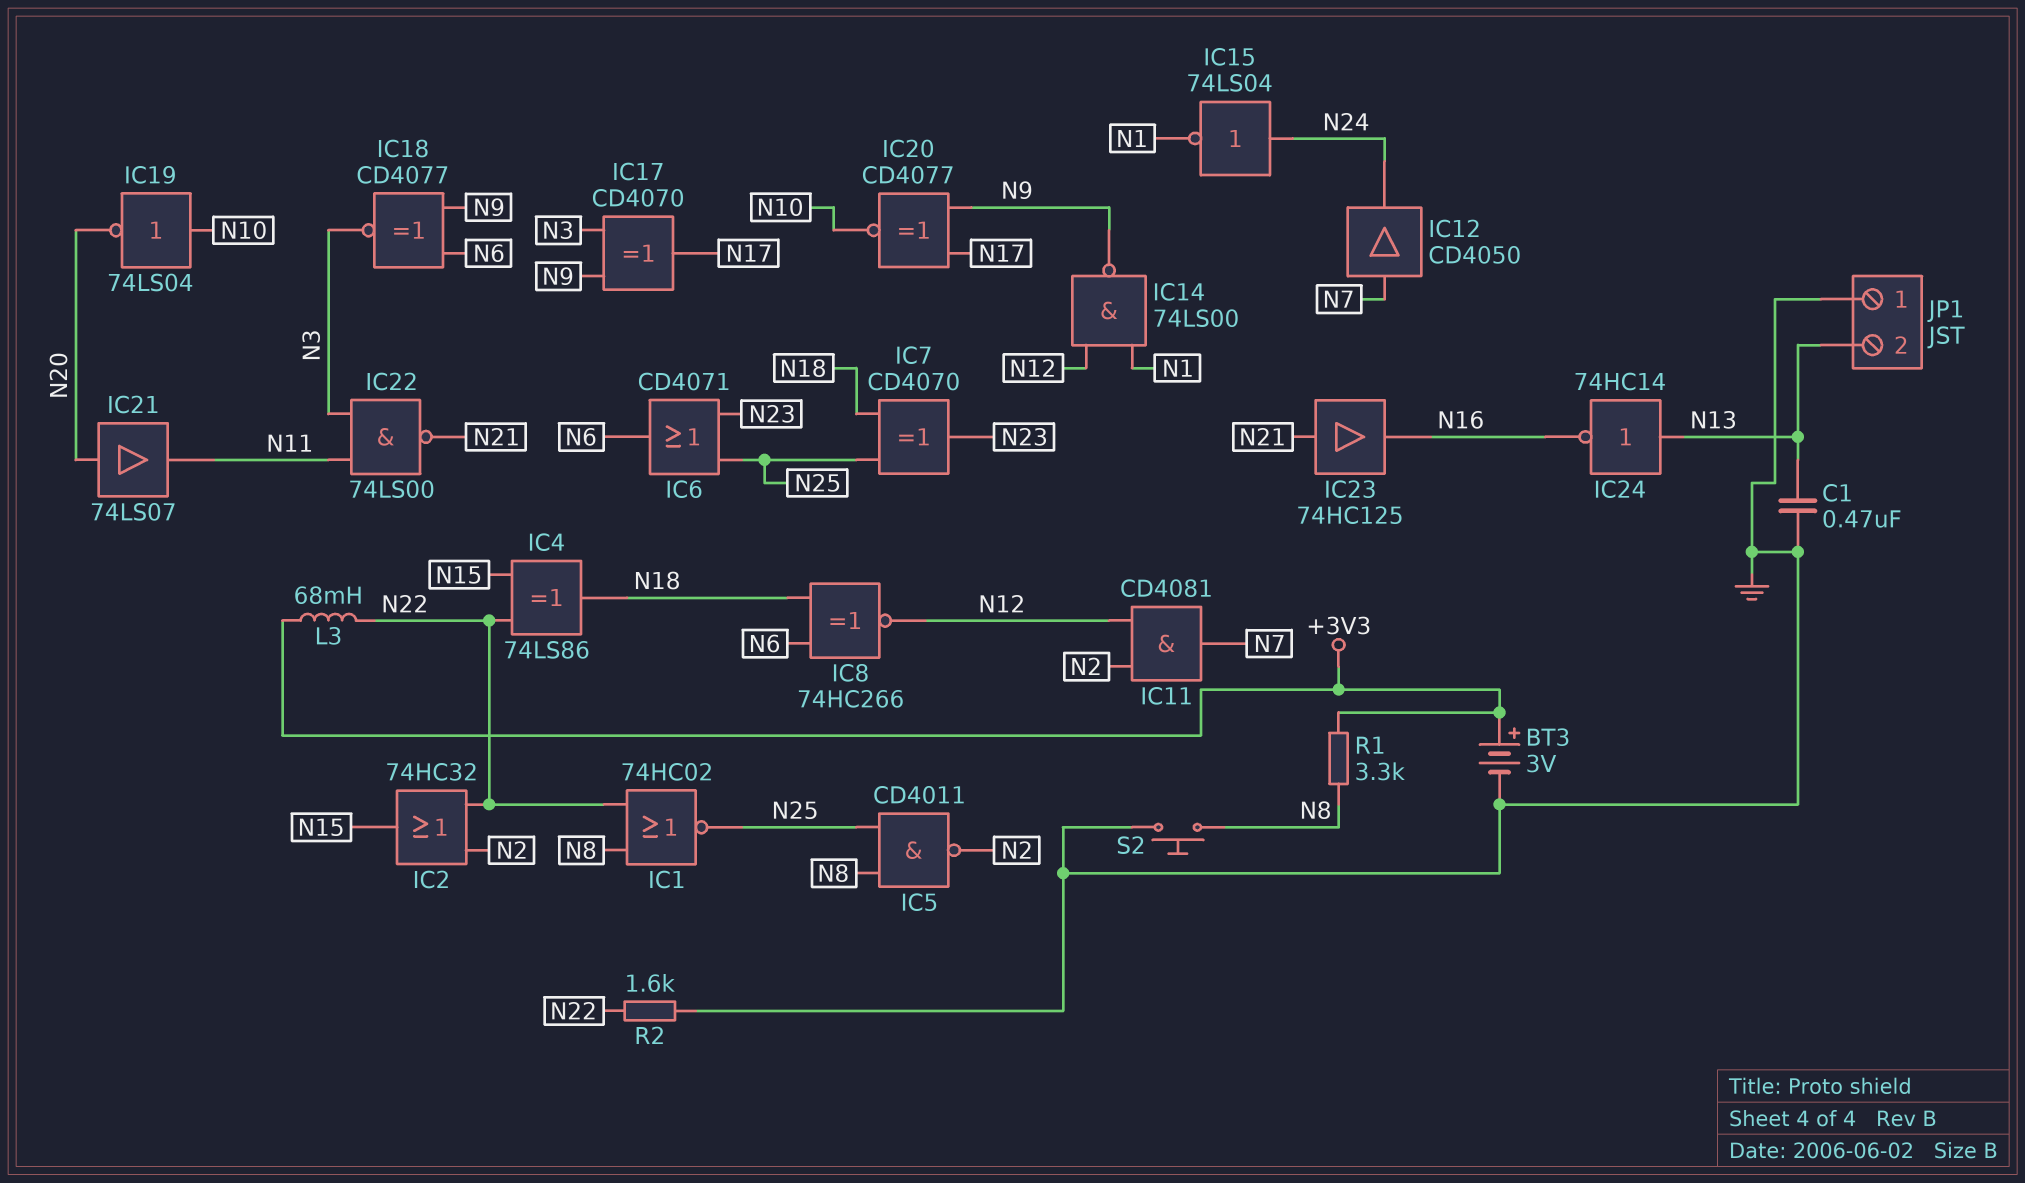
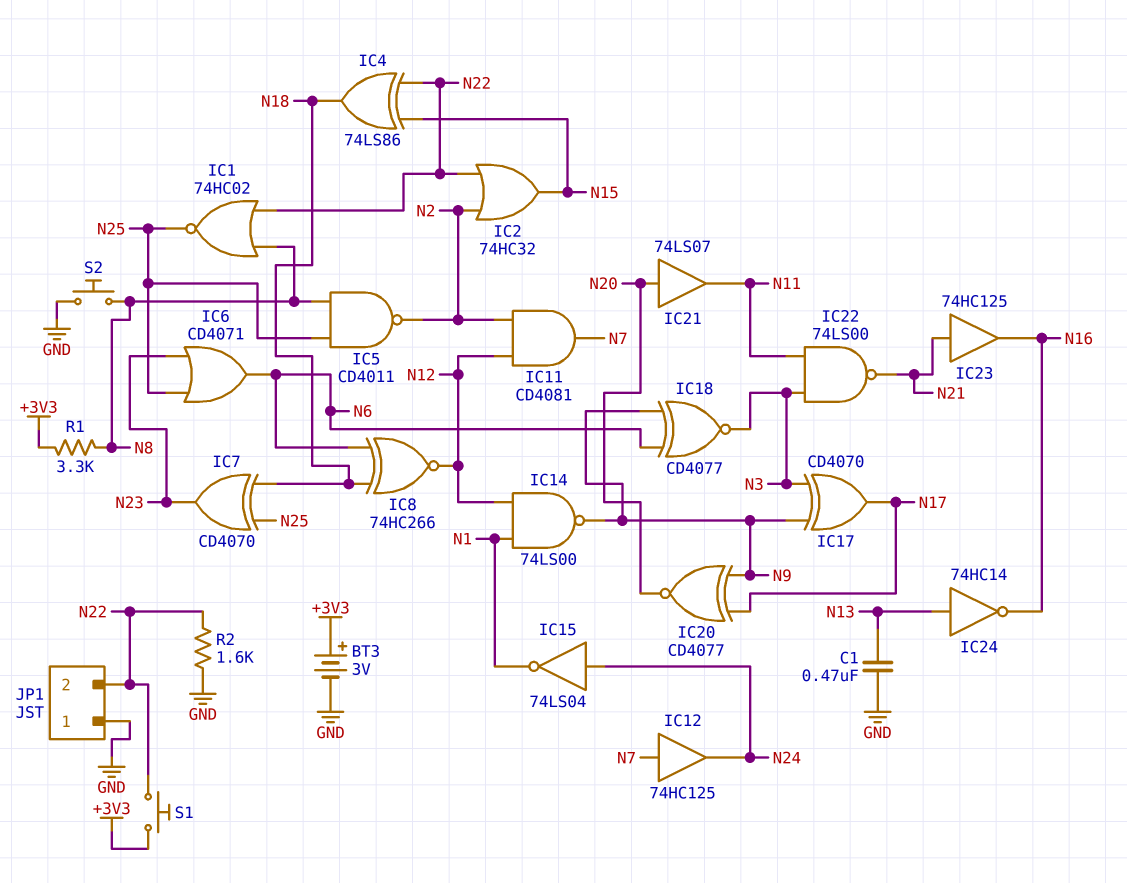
IC12: buffer CD4050 (in N7, out N24) -> buffer 74HC125 (in N7, out N24)
IC19: NOT 74LS04 (in N10, out N20) -> none
IC20: XNOR CD4077 (in N9, in N17, out N10) -> XNOR CD4077 (in N9, in N17, out N20)
JP1 pin 2: N13 -> N22
L3: 68mH (+3V3, N22) -> none
S1: none -> button (+3V3, N22)

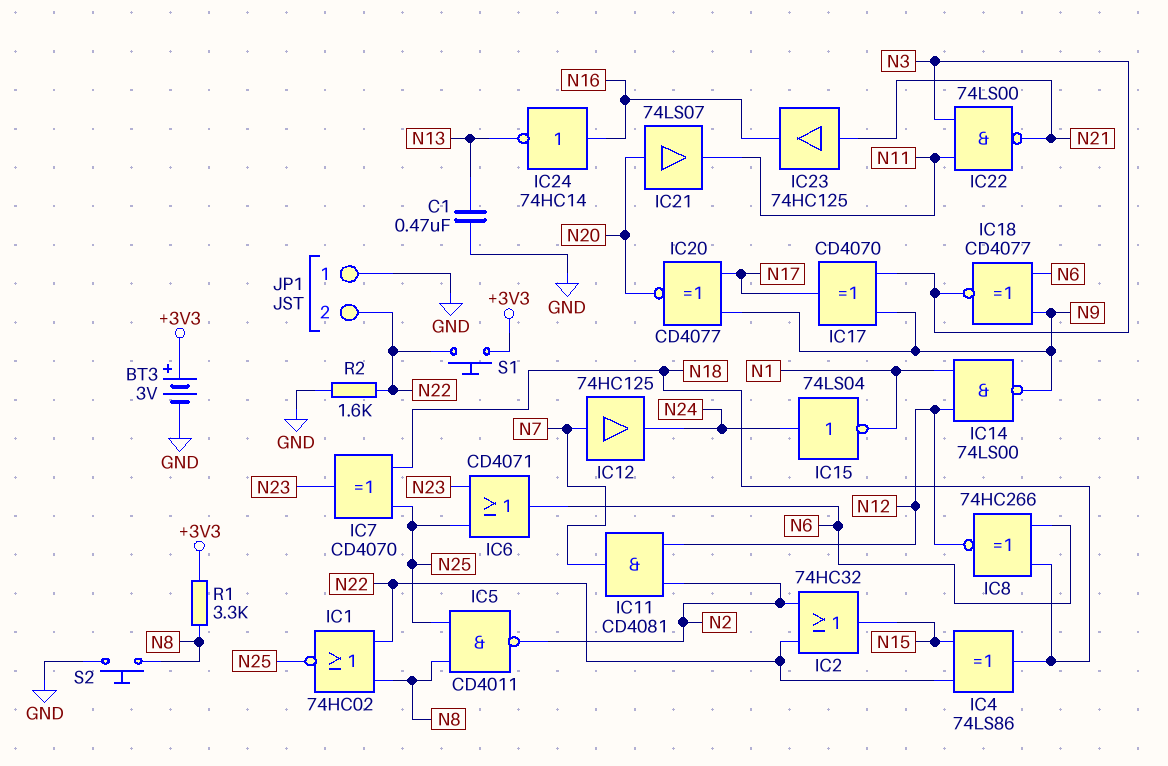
IC24: NOT 74HC14 (in N13, out N16) -> NOT 74HC14 (in N16, out N13)

